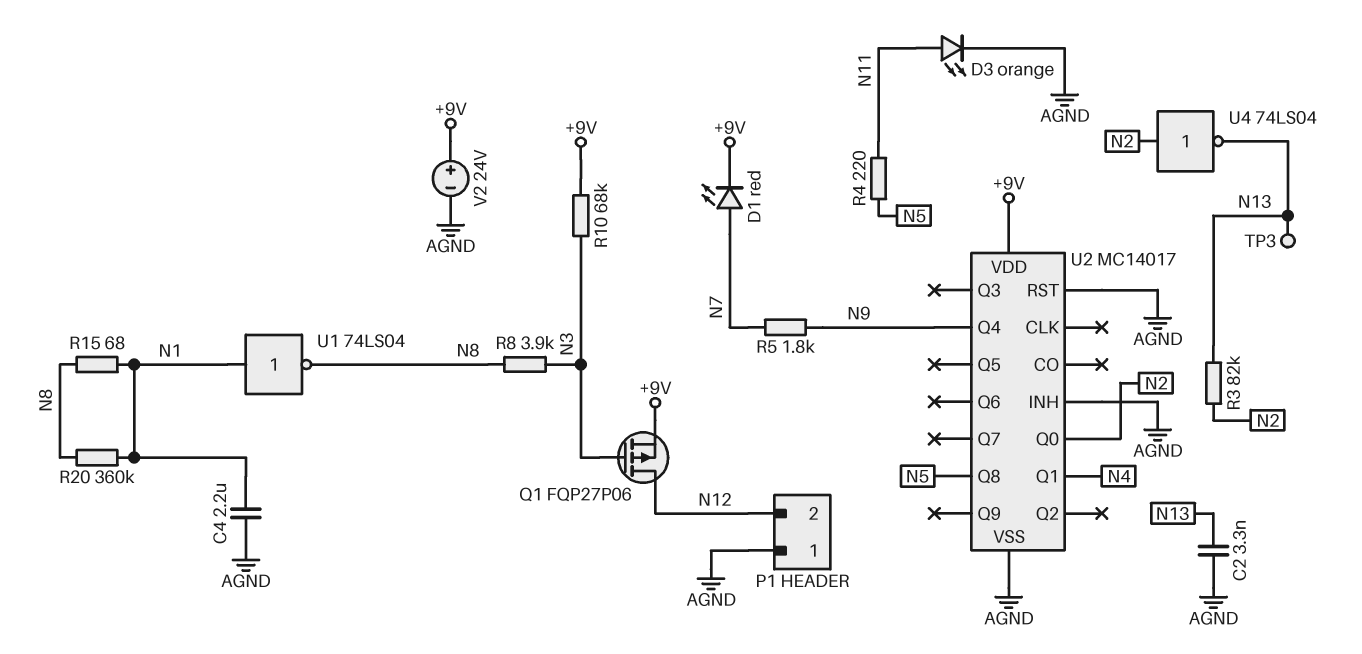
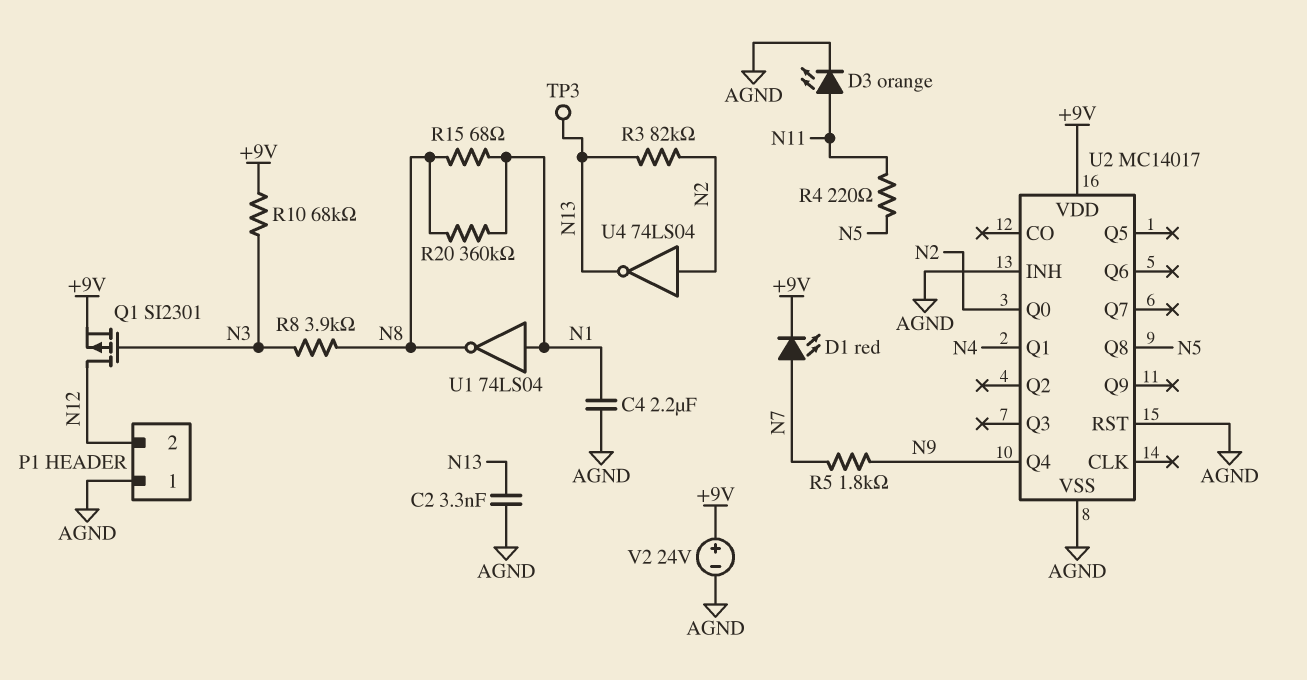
Q1: PMOS FQP27P06 (G N3, D N12, S +9V) -> PMOS SI2301 (G N3, D N12, S +9V)

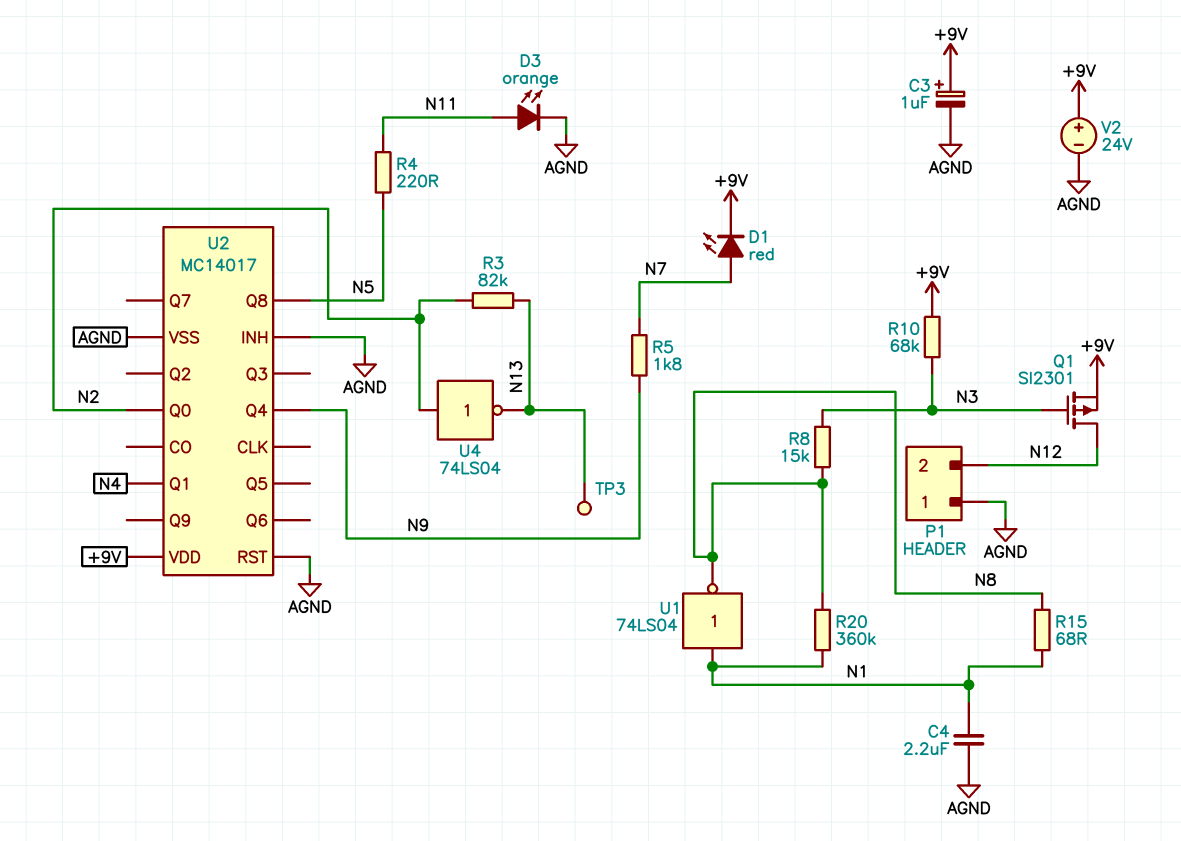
C2: 3.3nF (AGND, N13) -> none
C3: none -> 1uF (plus +9V, minus AGND)
R8: 3.9k (N3, N8) -> 15k (N3, N8)

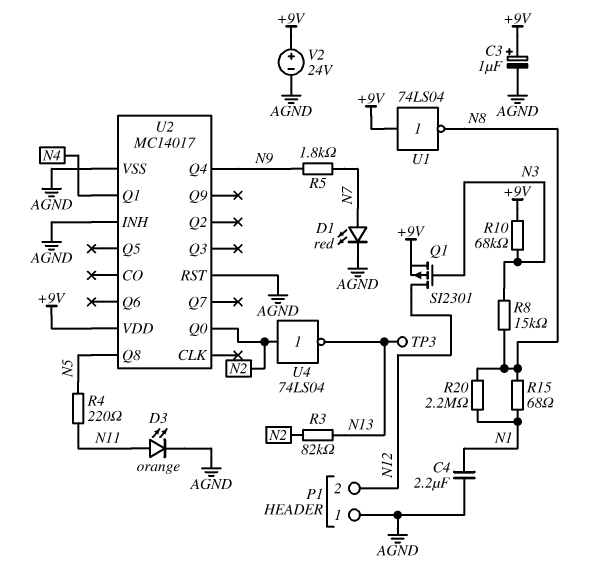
D1: LED red (A N7, K +9V) -> LED red (A N7, K AGND)
R20: 360k (N1, N8) -> 2.2M (N1, N8)
U1: NOT 74LS04 (in N1, out N8) -> NOT 74LS04 (in +9V, out N8)

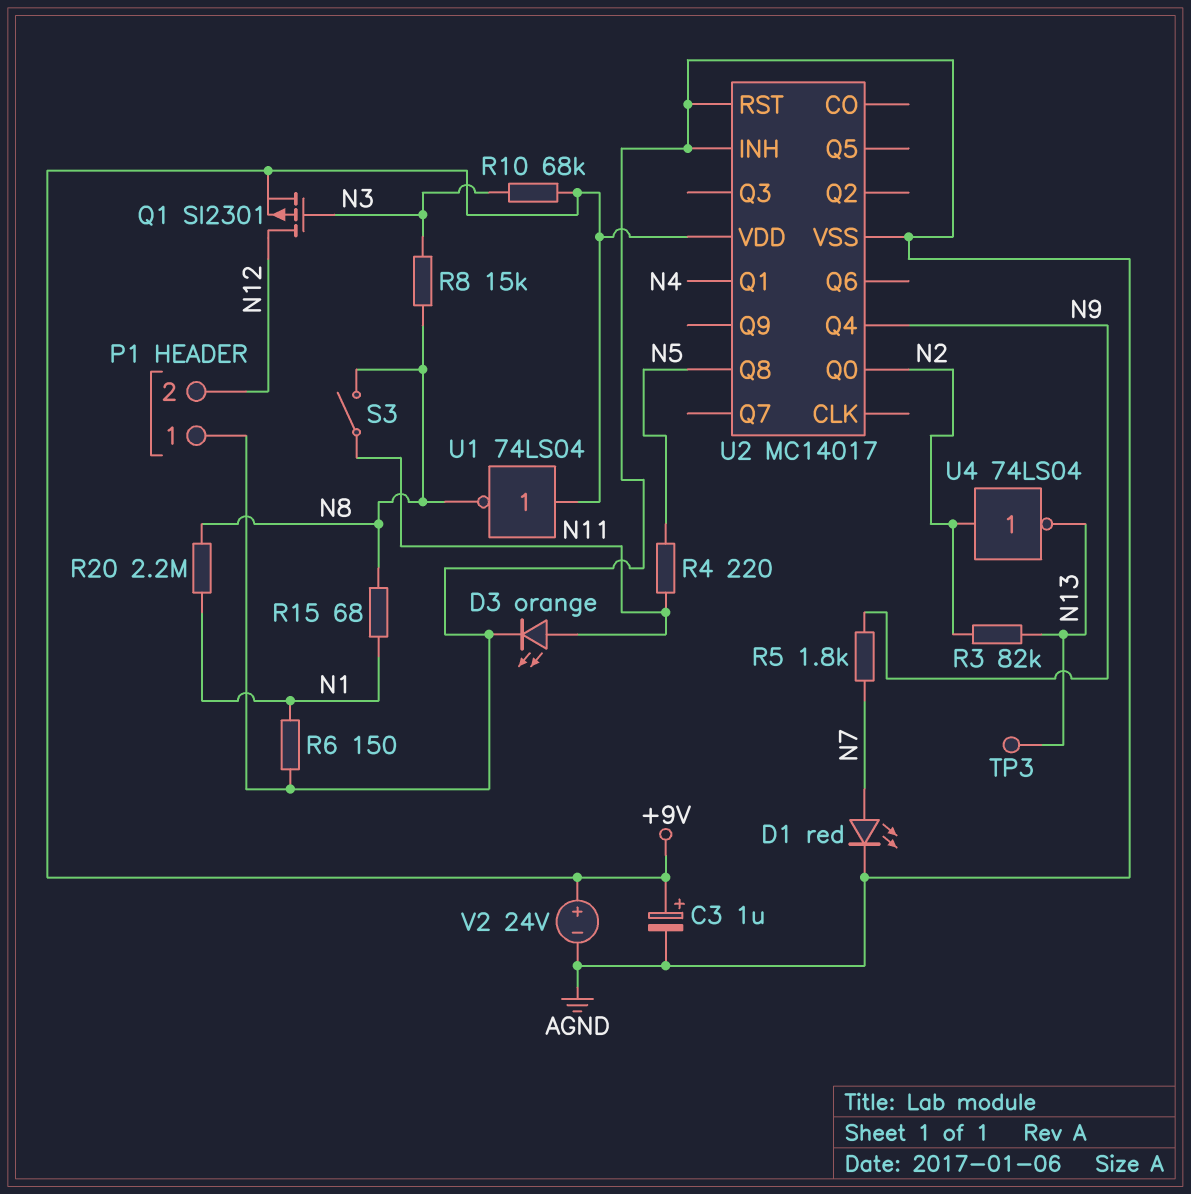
C4: 2.2uF (AGND, N1) -> none
R6: none -> 150 (AGND, N1)
S3: none -> switch (N8, N11)

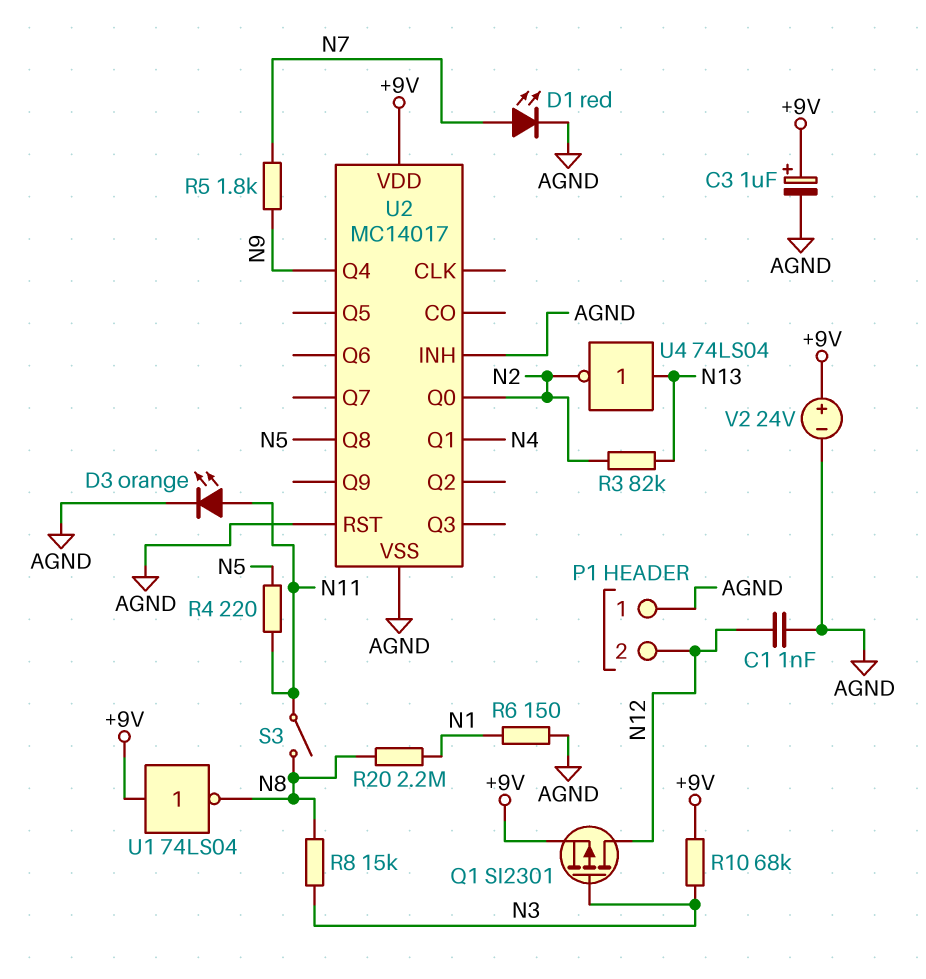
C1: none -> 1nF (AGND, N12)
R15: 68 (N1, N8) -> none
TP3: test point (N13) -> none
U4: NOT 74LS04 (in N2, out N13) -> NOT 74LS04 (in N13, out N2)

